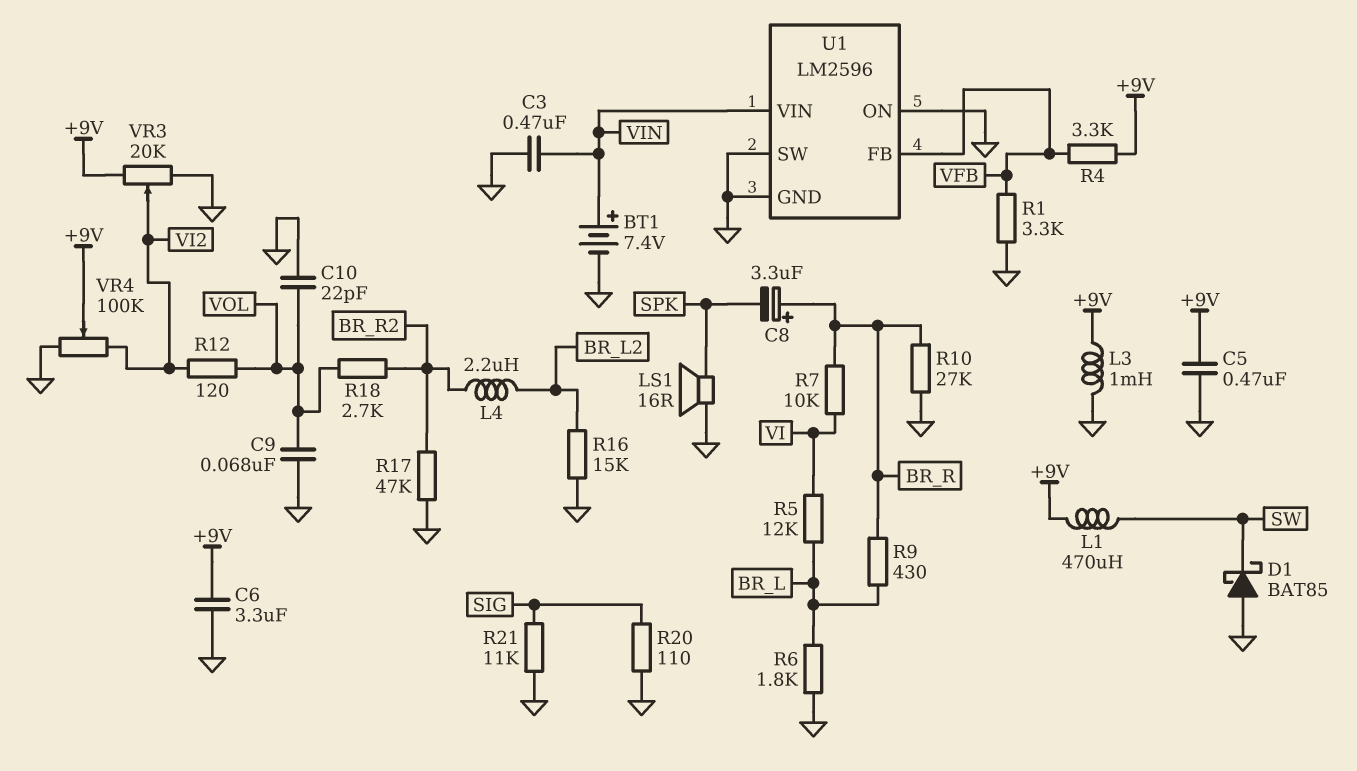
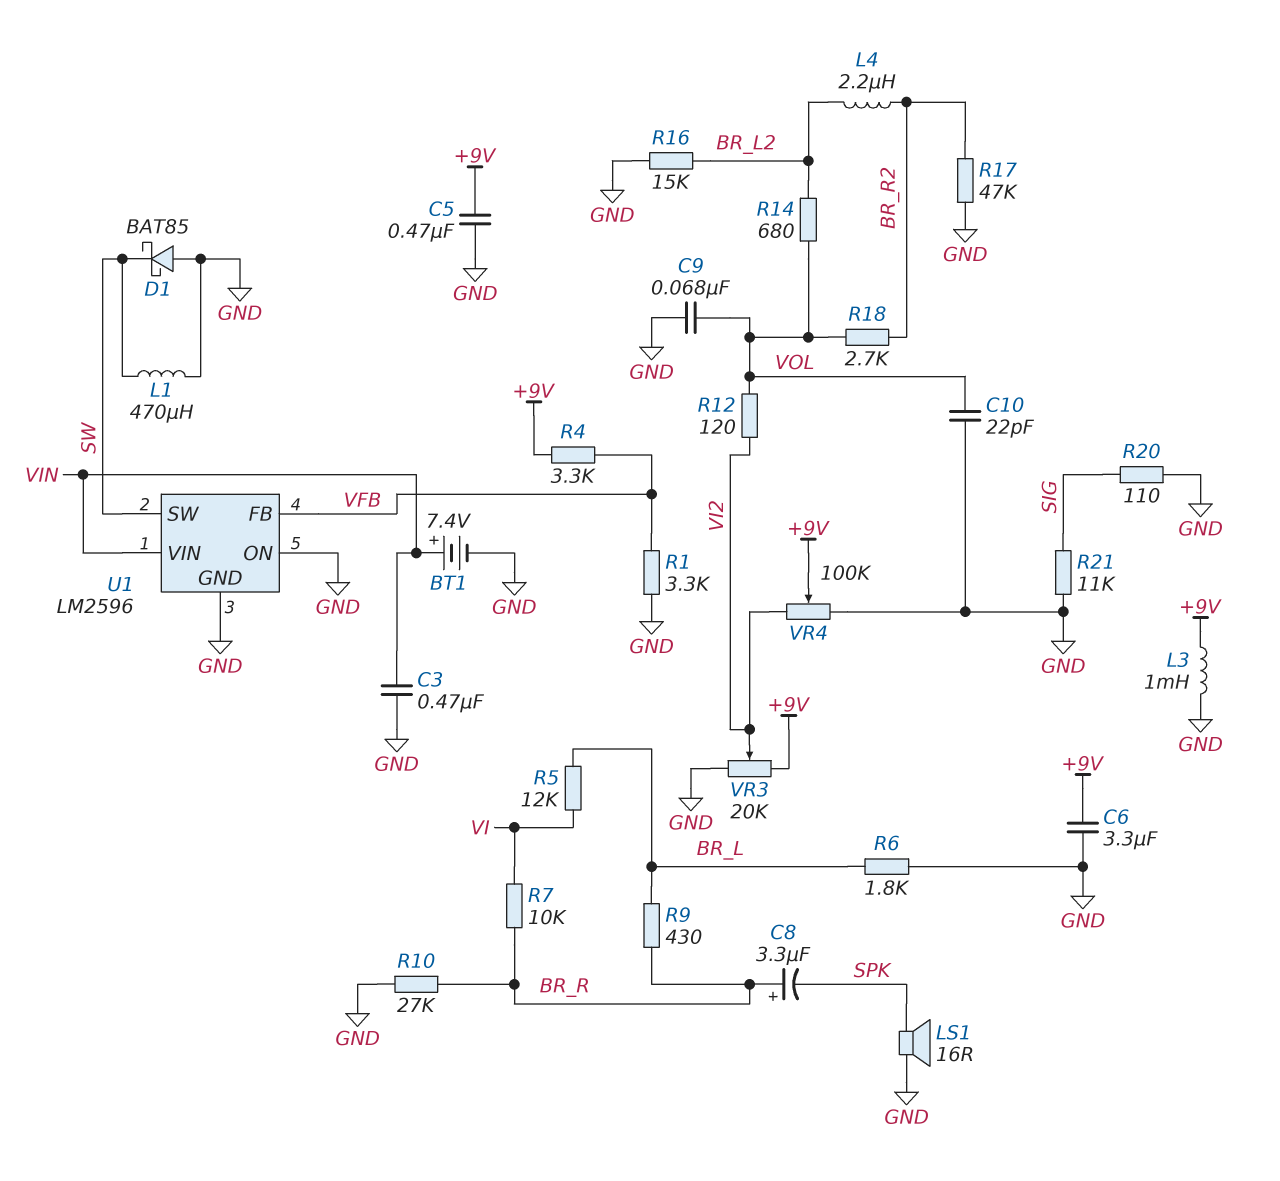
L1: 470uH (+9V, SW) -> 470uH (GND, SW)
R14: none -> 680 (BR_L2, VOL)
U1 pin SW: GND -> SW

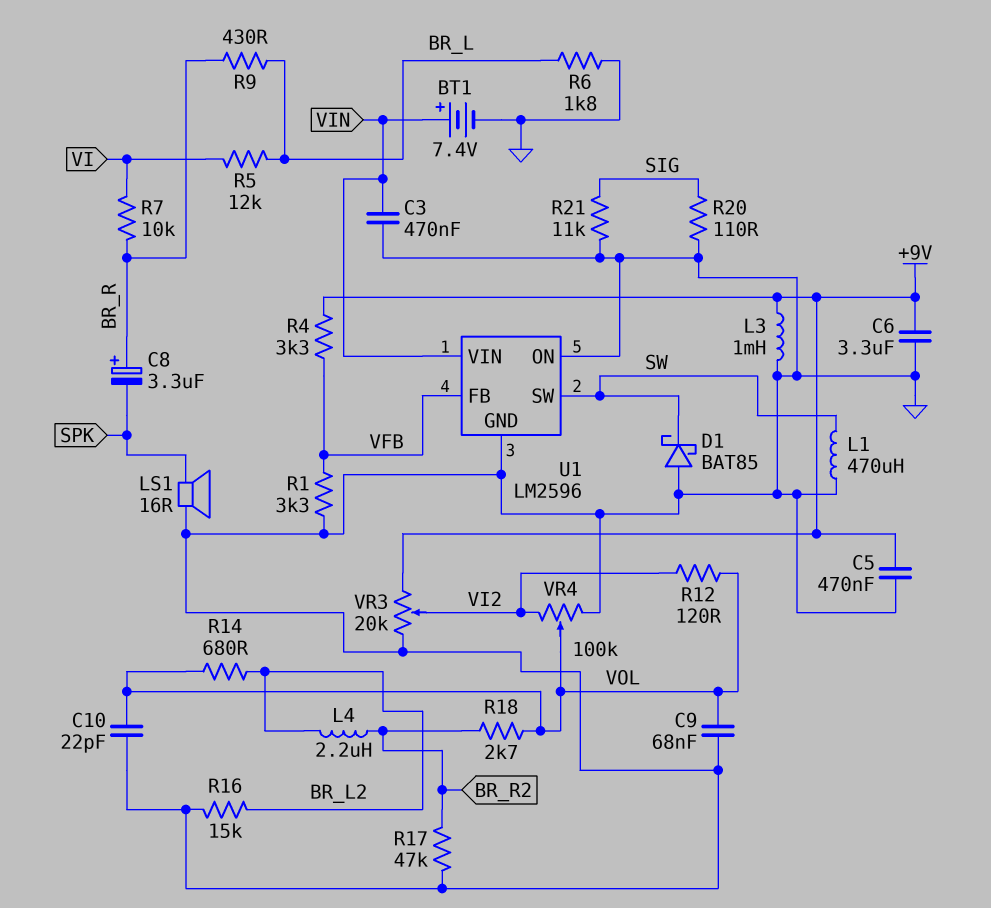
R10: 27k (BR_R, GND) -> none
VR4: 100k (GND, VI2, wiper +9V) -> 100k (GND, VI2, wiper VOL)

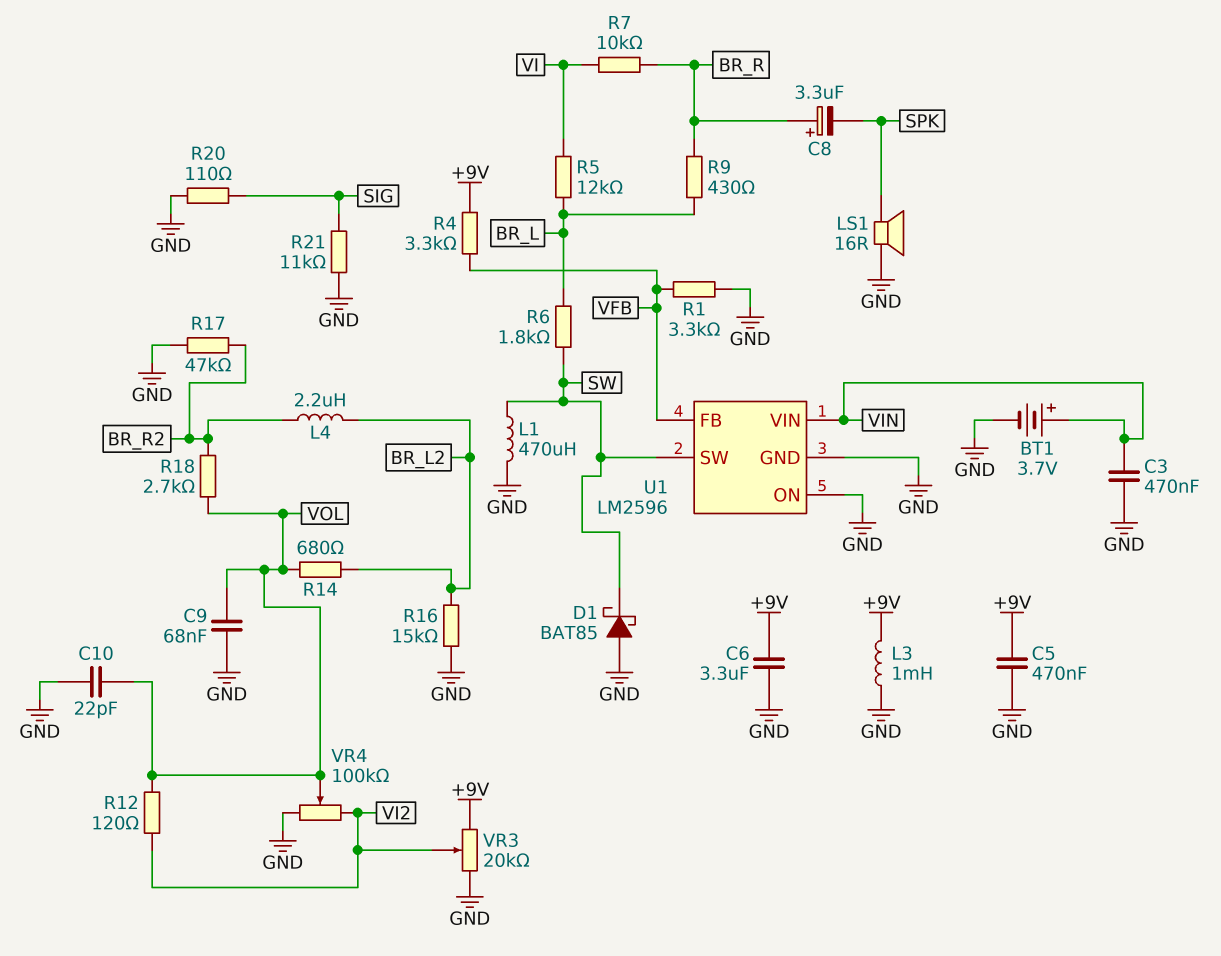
BT1: 7.4V (plus VIN, minus GND) -> 3.7V (plus VIN, minus GND)
R6: 1.8k (BR_L, GND) -> 1.8k (BR_L, SW)

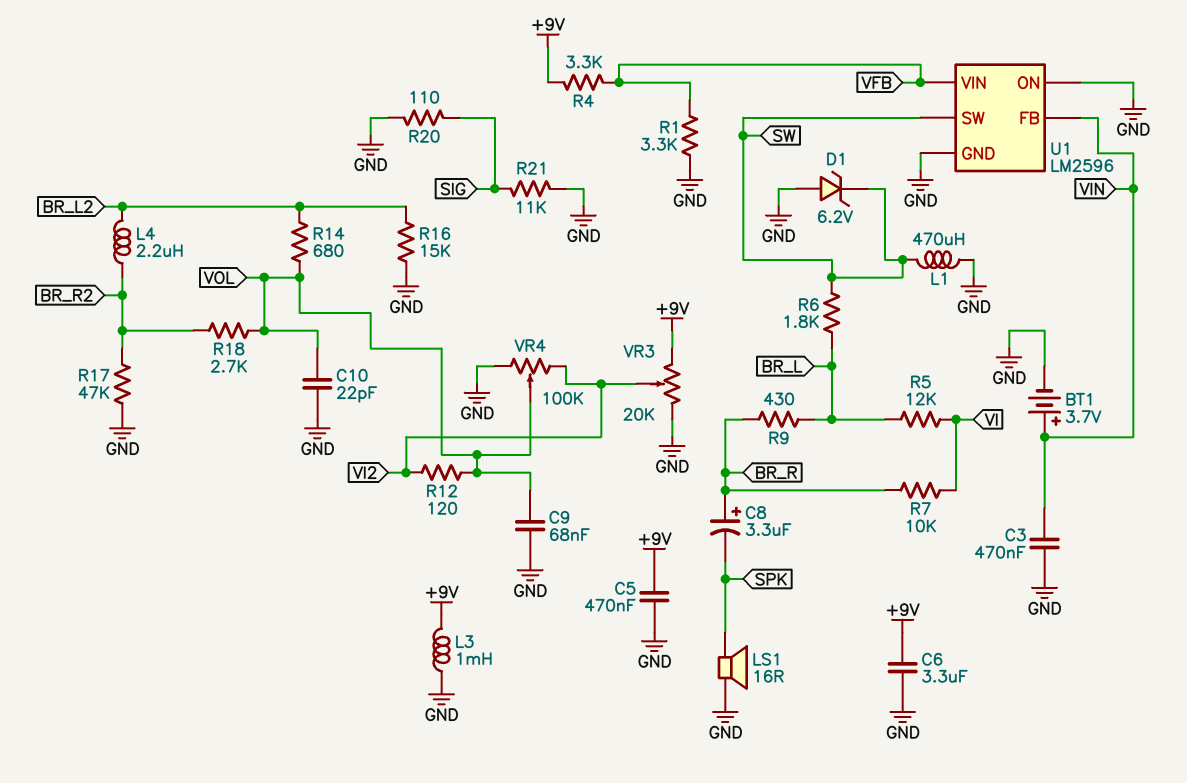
D1: schottky BAT85 (A GND, K SW) -> zener 6.2V (A GND, K SW)
U1 pin FB: VFB -> VIN
U1 pin VIN: VIN -> VFB

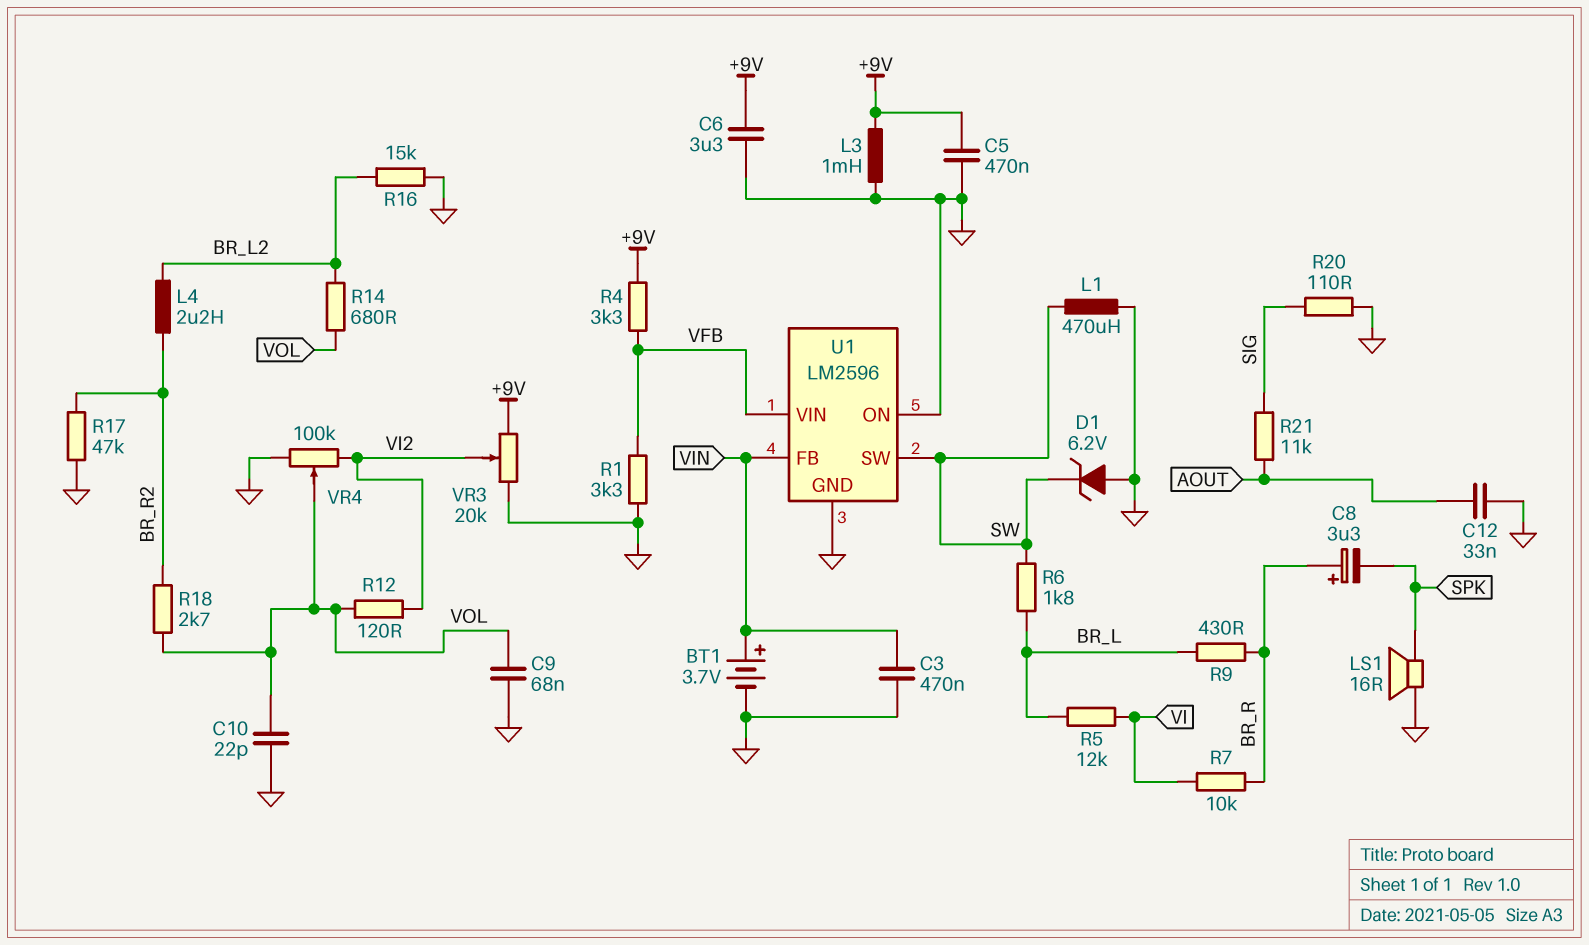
C12: none -> 33nF (AOUT, GND)
R21: 11k (GND, SIG) -> 11k (AOUT, SIG)

